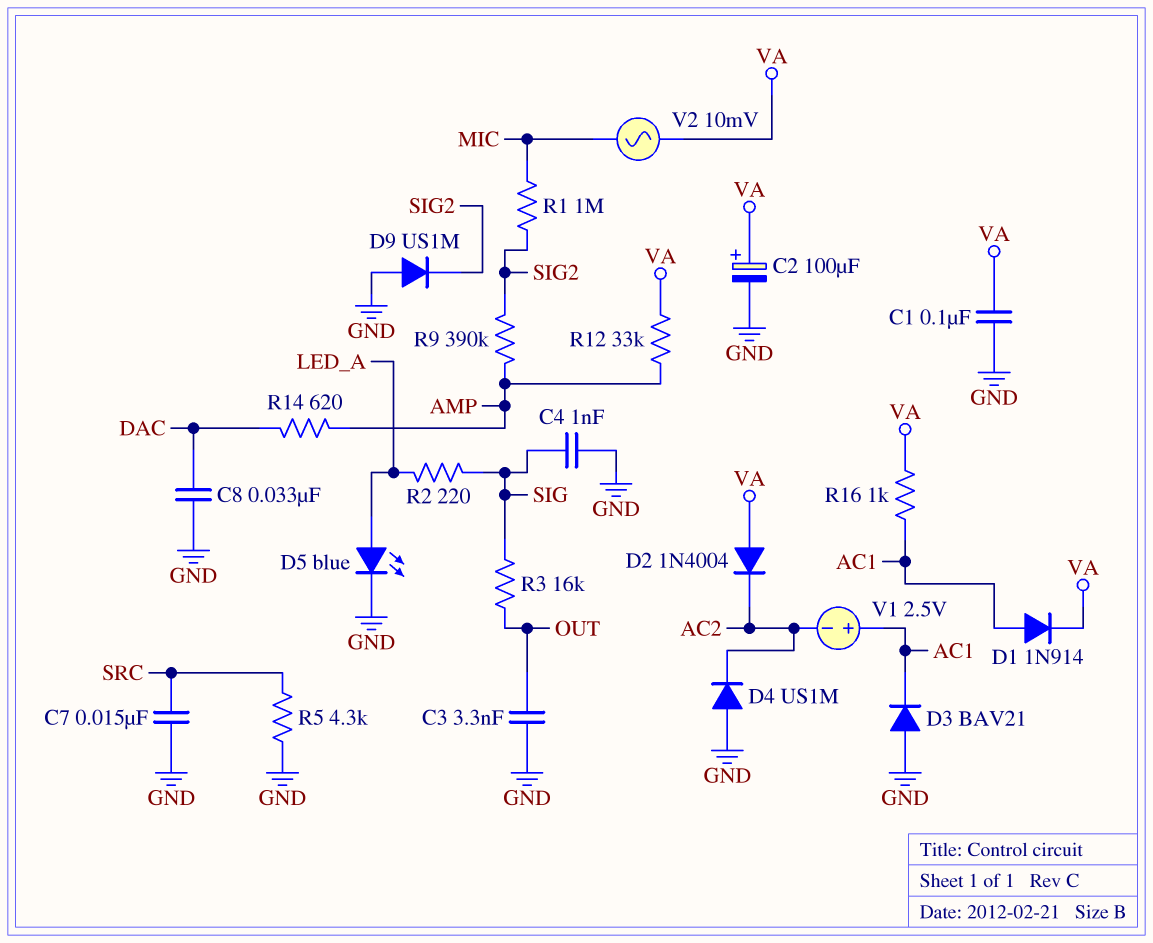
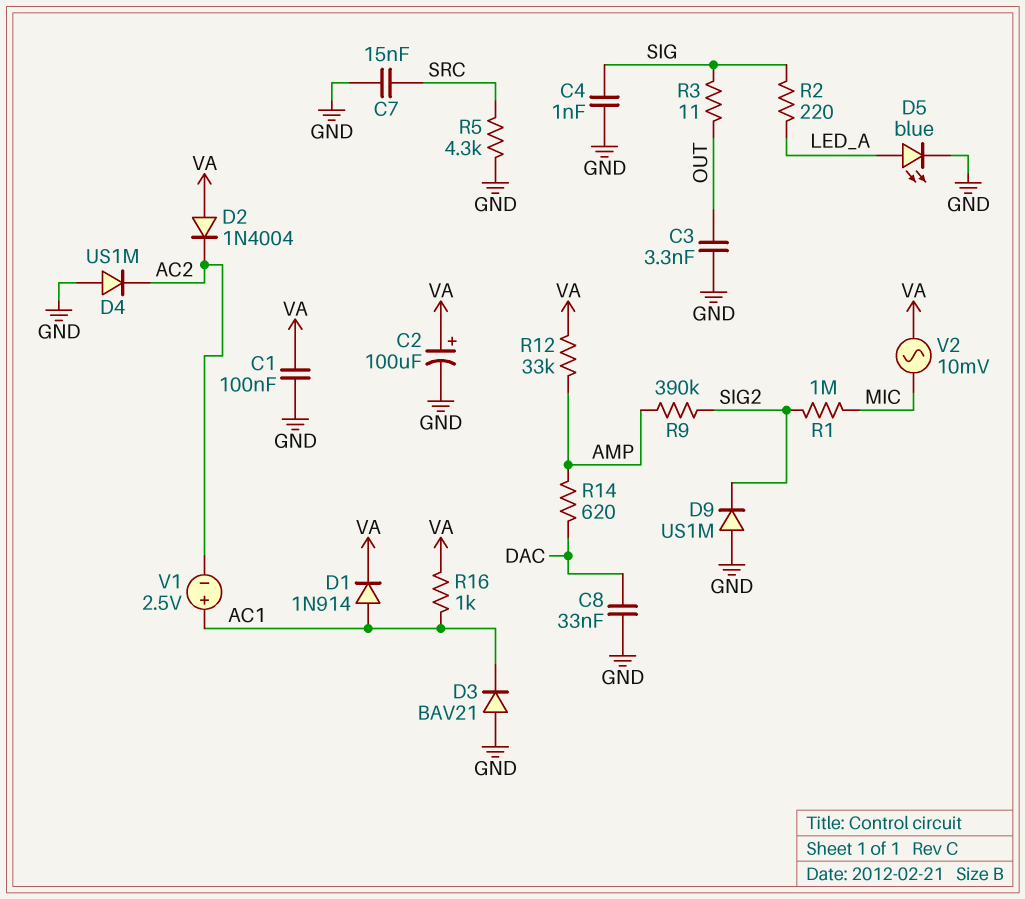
R3: 16k (OUT, SIG) -> 11 (OUT, SIG)

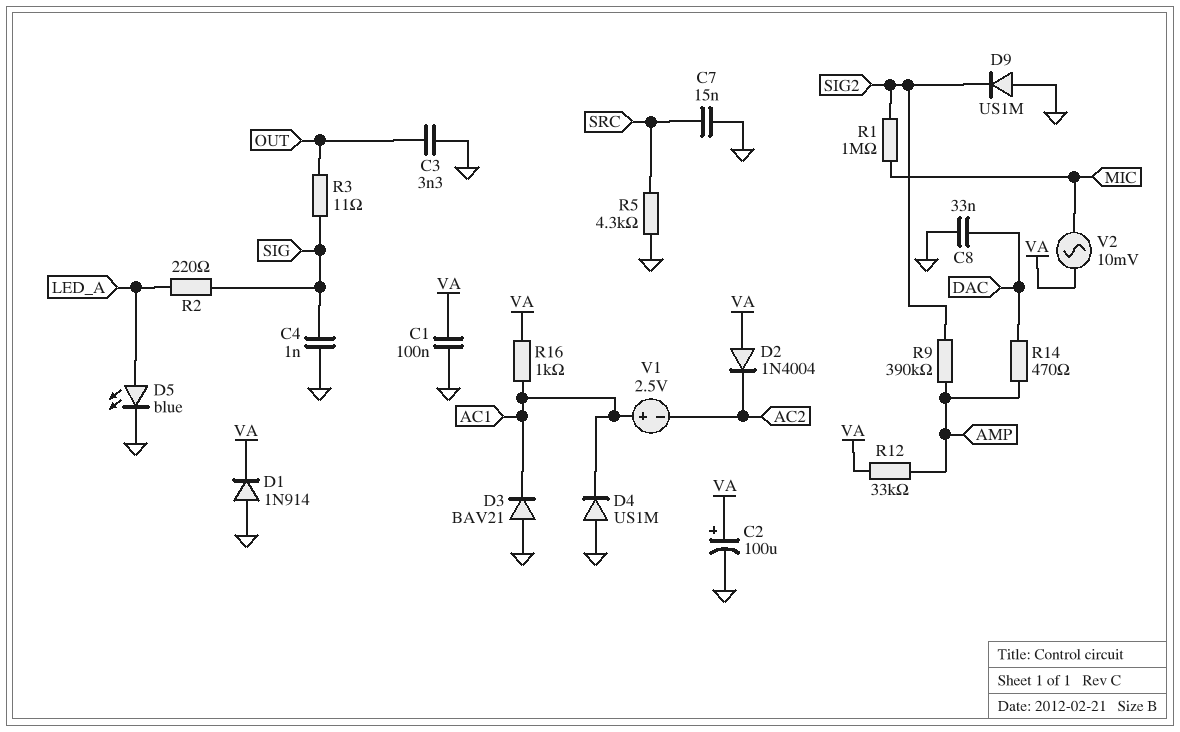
D1: diode 1N914 (A AC1, K VA) -> diode 1N914 (A GND, K VA)
D4: diode US1M (A GND, K AC2) -> diode US1M (A GND, K AC1)
R14: 620 (AMP, DAC) -> 470 (AMP, DAC)

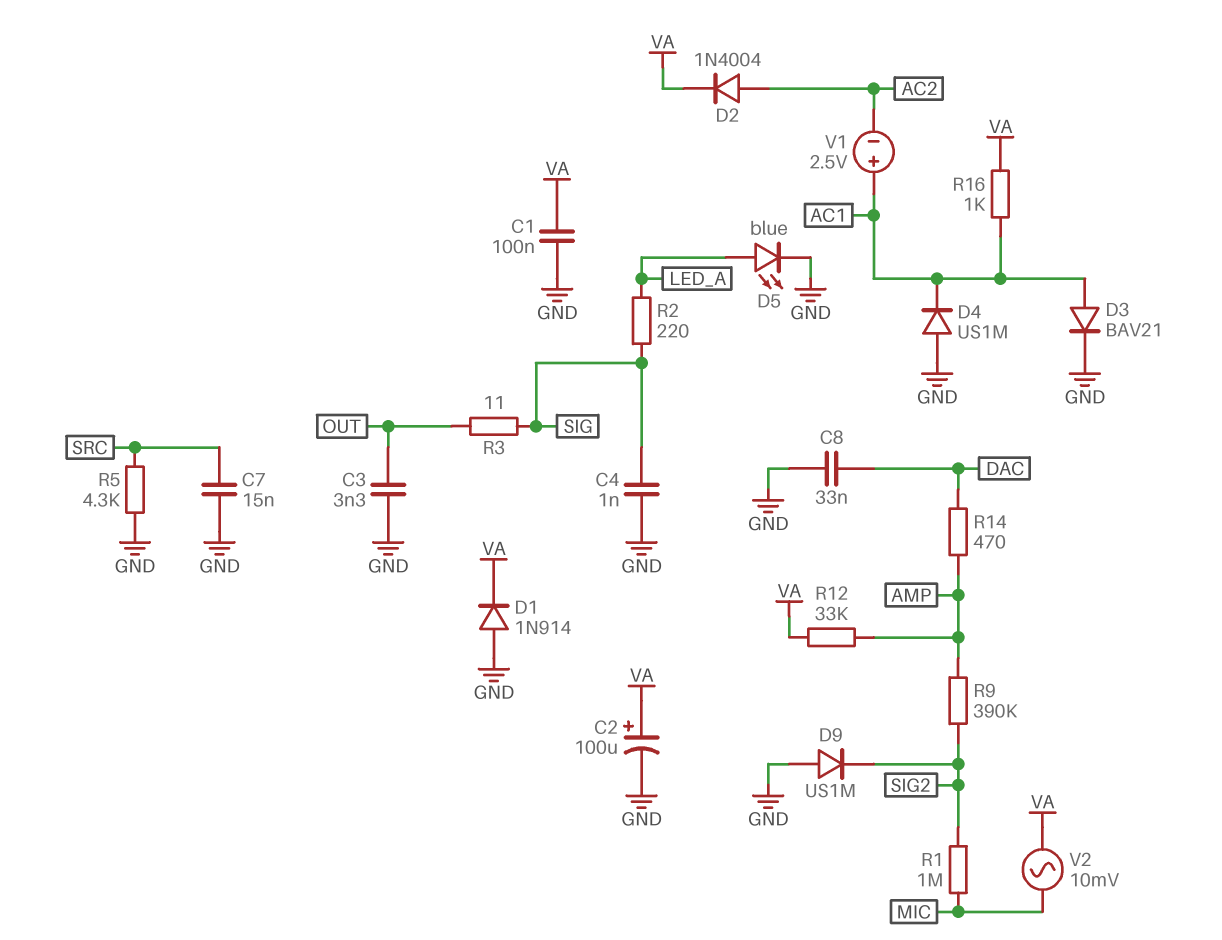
D2: diode 1N4004 (A VA, K AC2) -> diode 1N4004 (A AC2, K VA)
D3: diode BAV21 (A GND, K AC1) -> diode BAV21 (A AC1, K GND)

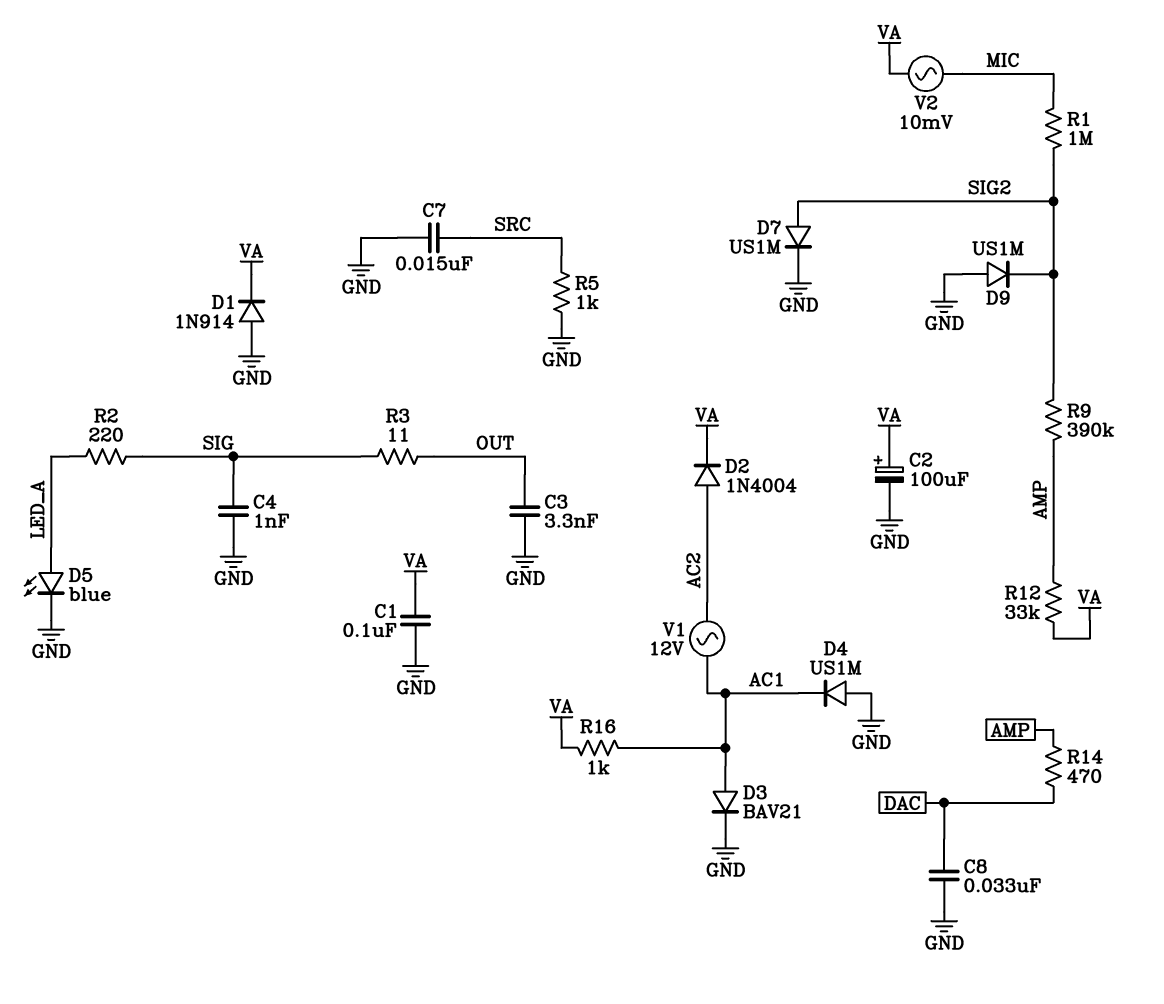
D7: none -> diode US1M (A SIG2, K GND)
R5: 4.3k (GND, SRC) -> 1k (GND, SRC)
V1: 2.5V (plus AC1, minus AC2) -> AC 12V (AC1, AC2)

